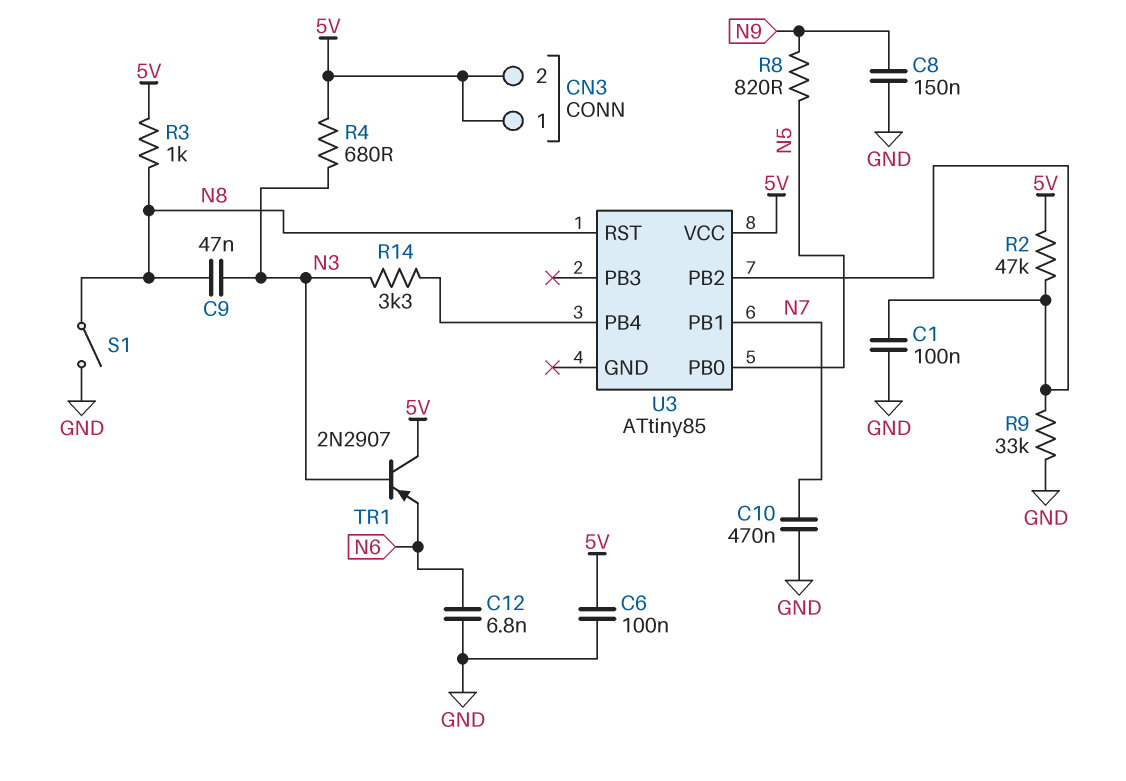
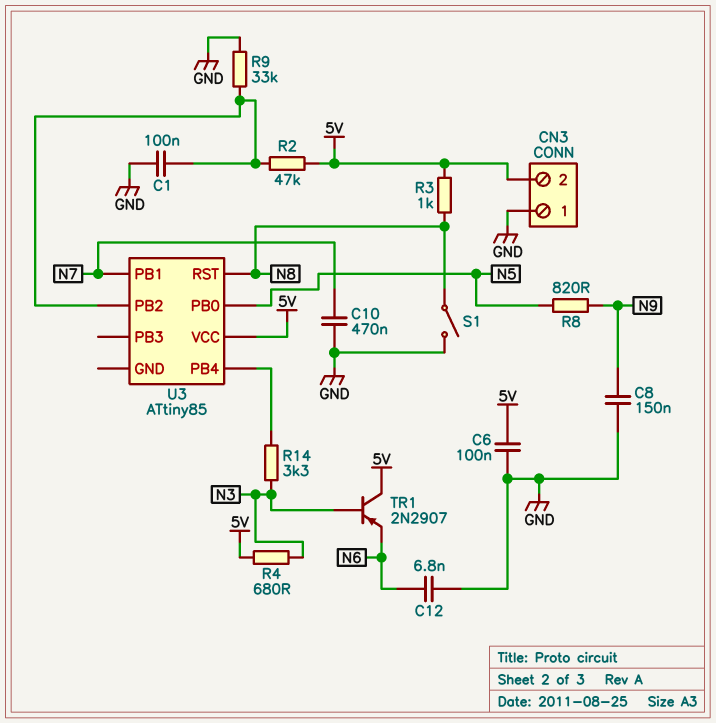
C9: 47nF (N3, N8) -> none
CN3 pin 1: 5V -> GND

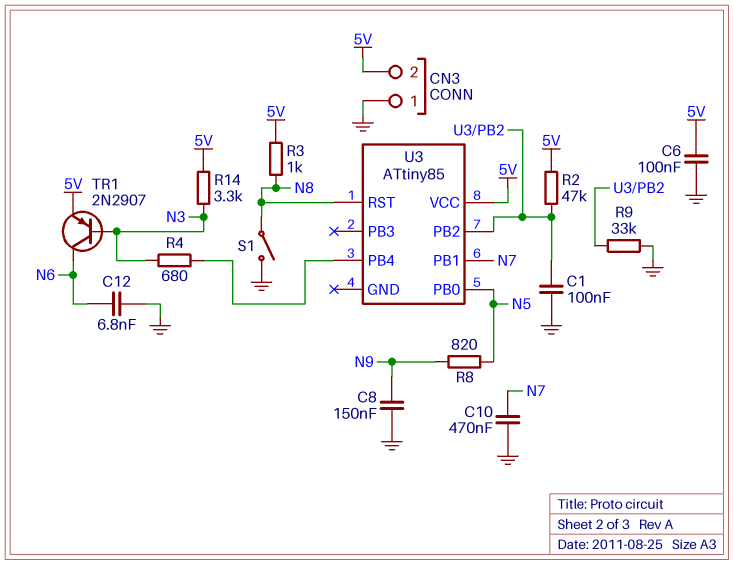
R4: 680 (5V, N3) -> 680 (N3, U3/PB4)
R14: 3.3k (N3, U3/PB4) -> 3.3k (5V, N3)
TR1: PNP 2N2907 (B N3, C 5V, E N6) -> PNP 2N2907 (B N3, C N6, E 5V)

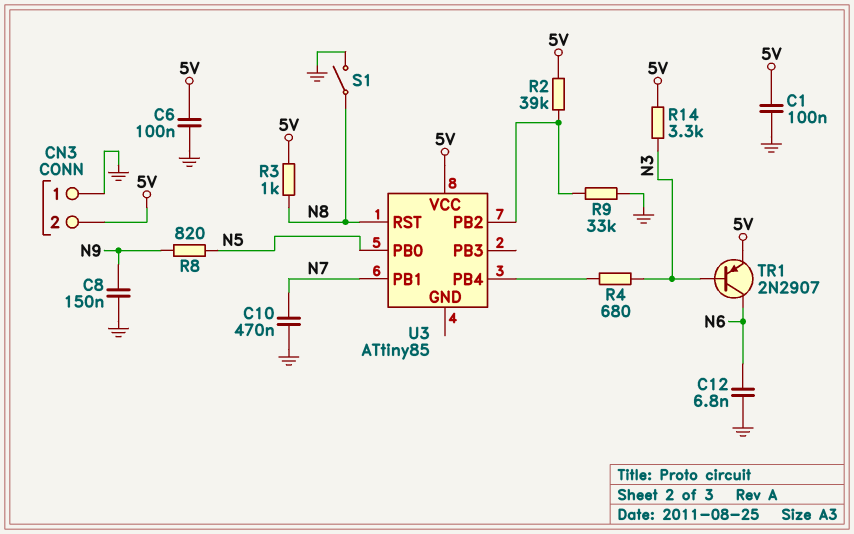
C1: 100nF (GND, U3/PB2) -> 100nF (5V, GND)
R2: 47k (5V, U3/PB2) -> 39k (5V, U3/PB2)

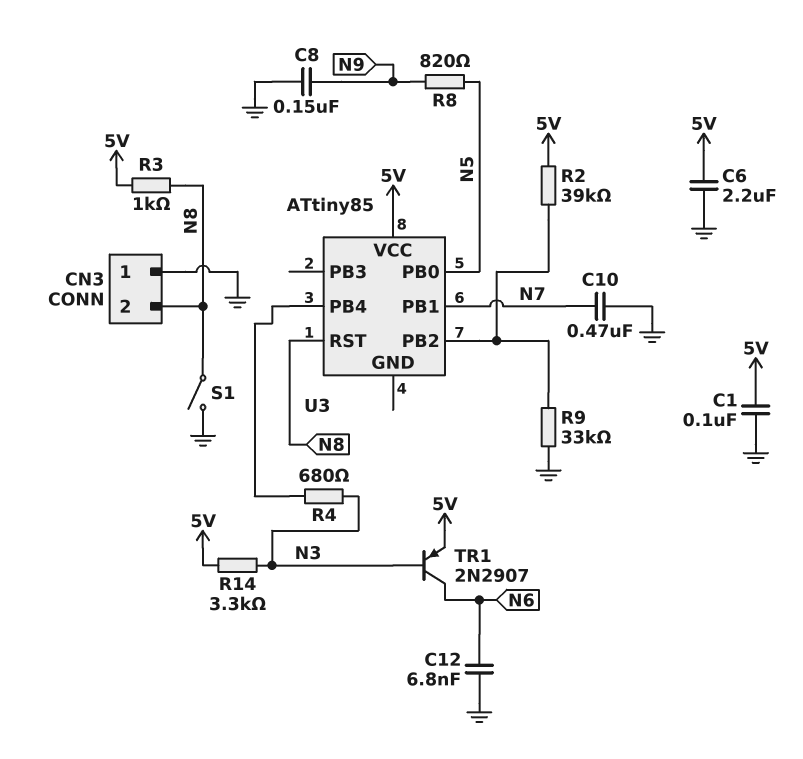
C6: 100nF (5V, GND) -> 2.2uF (5V, GND)
CN3 pin 2: 5V -> N8

